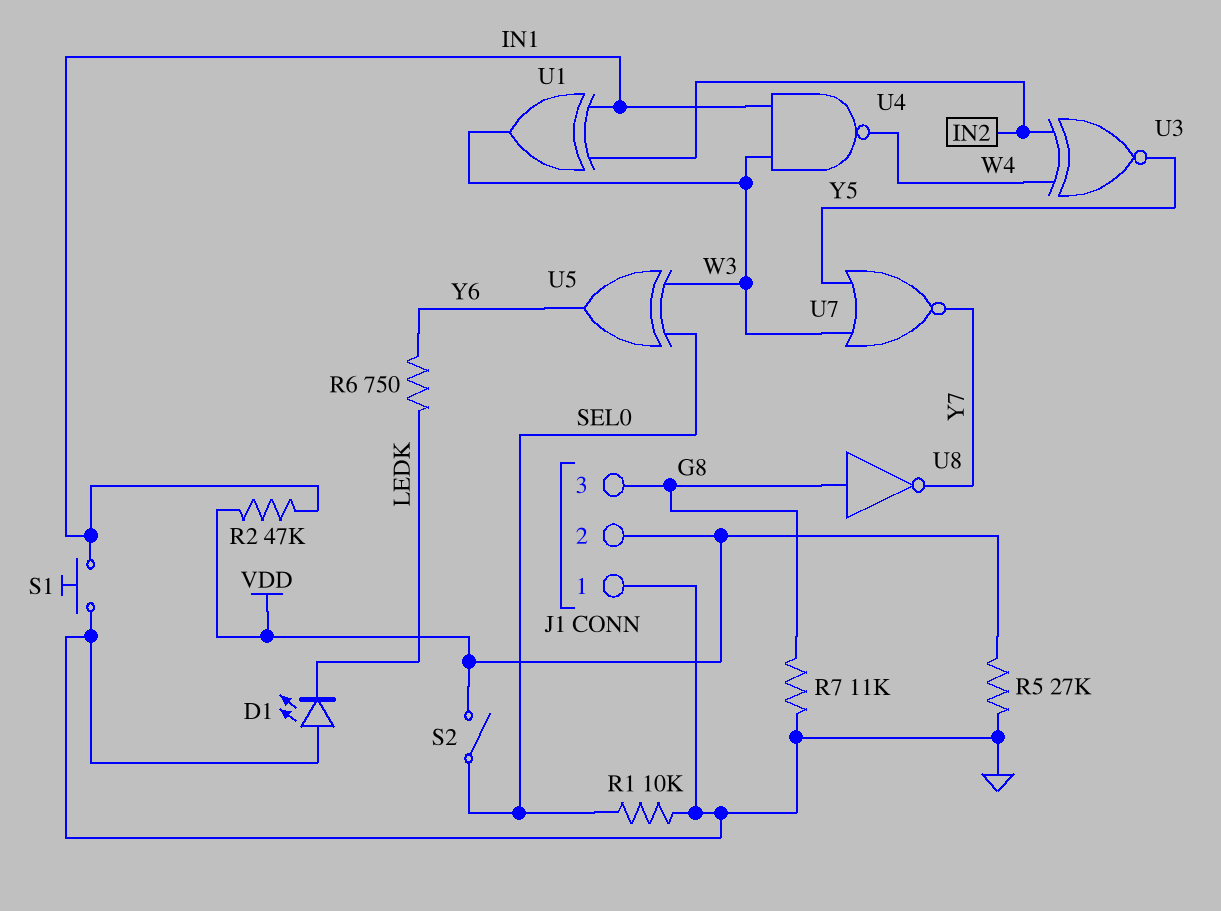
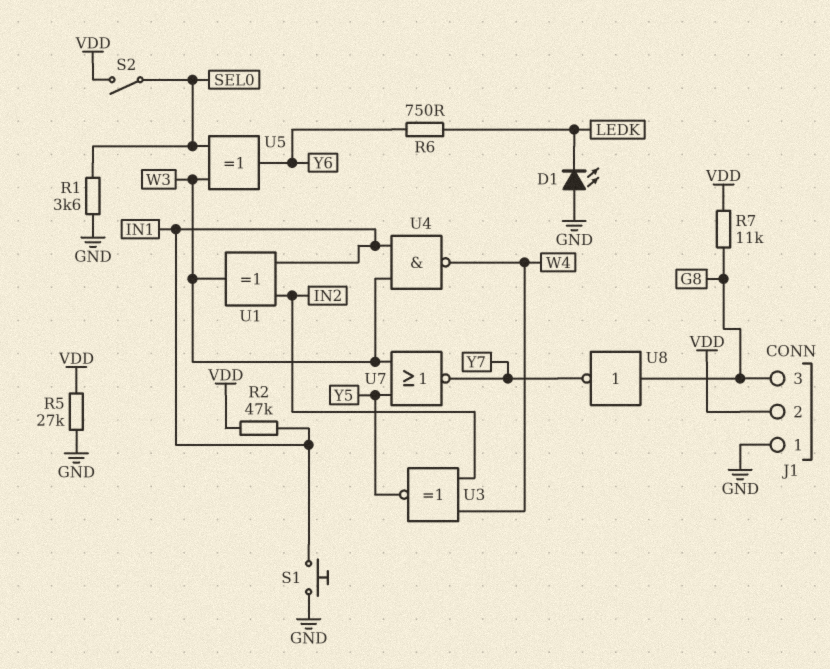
R1: 10k (GND, SEL0) -> 3.6k (GND, SEL0)
R7: 11k (G8, GND) -> 11k (G8, VDD)

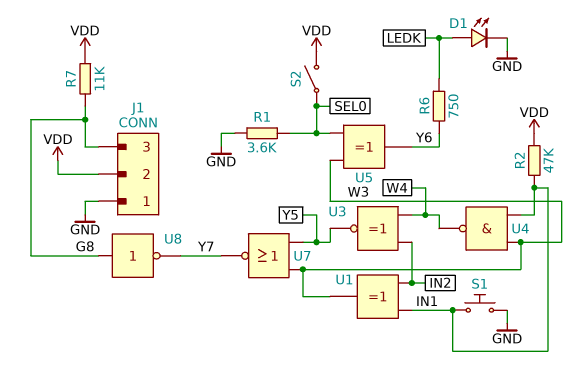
D1: LED (A GND, K LEDK) -> LED (A LEDK, K GND)
R5: 27k (GND, VDD) -> none

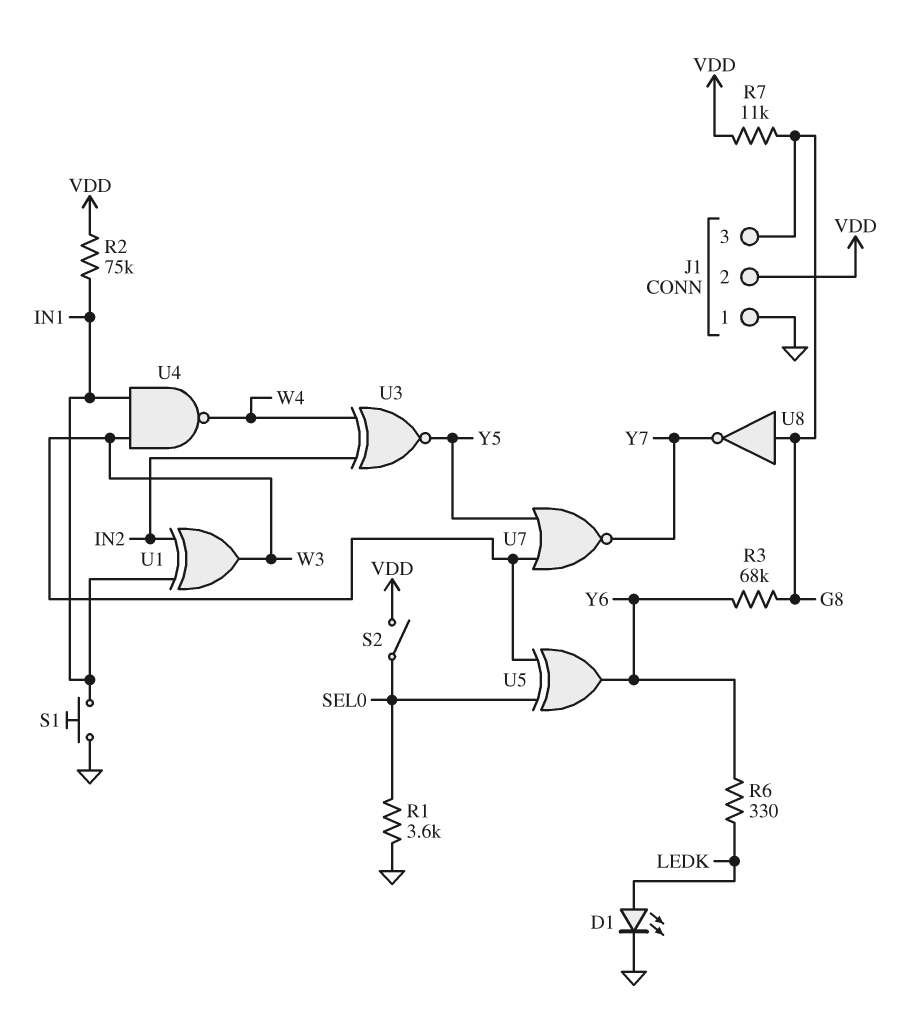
R2: 47k (IN1, VDD) -> 75k (IN1, VDD)
R3: none -> 68k (G8, Y6)
R6: 750 (LEDK, Y6) -> 330 (LEDK, Y6)

